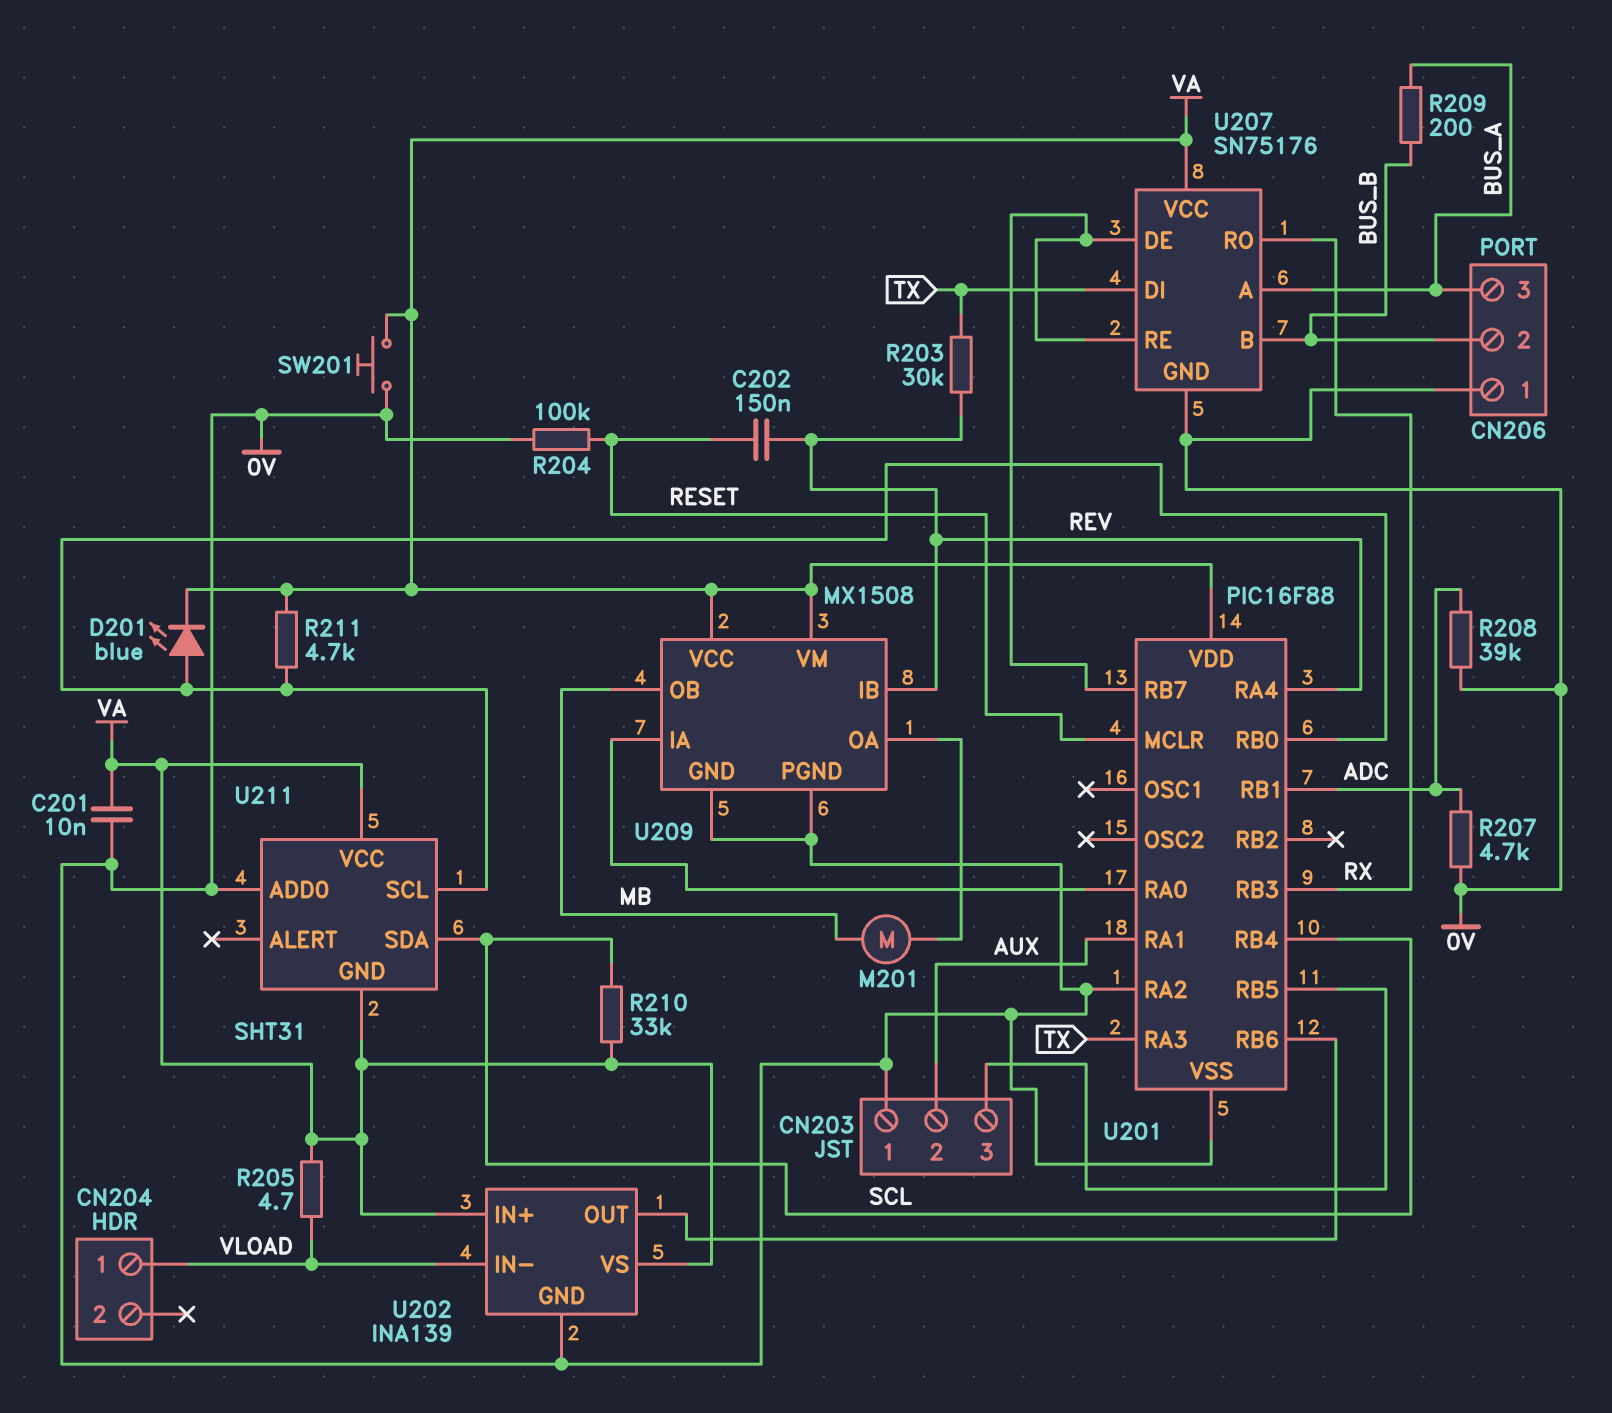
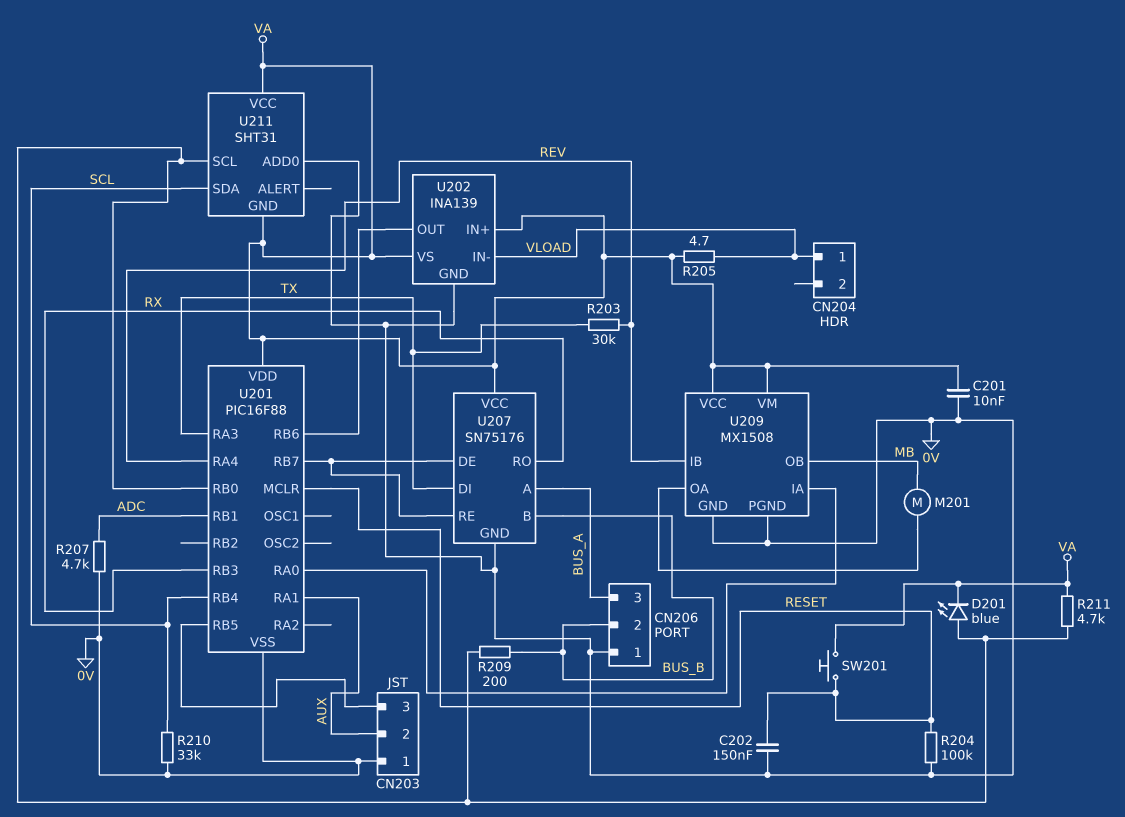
C202: 150nF (RESET, REV) -> 150nF (0V, RESET)
R208: 39k (0V, ADC) -> none
R209: 200 (BUS_A, BUS_B) -> 200 (BUS_B, U201/RB0)
R210: 33k (SCL, VA) -> 33k (0V, SCL)
SW201: button (0V, VA) -> button (RESET, VA)
U201 pin RA2: 0V -> none

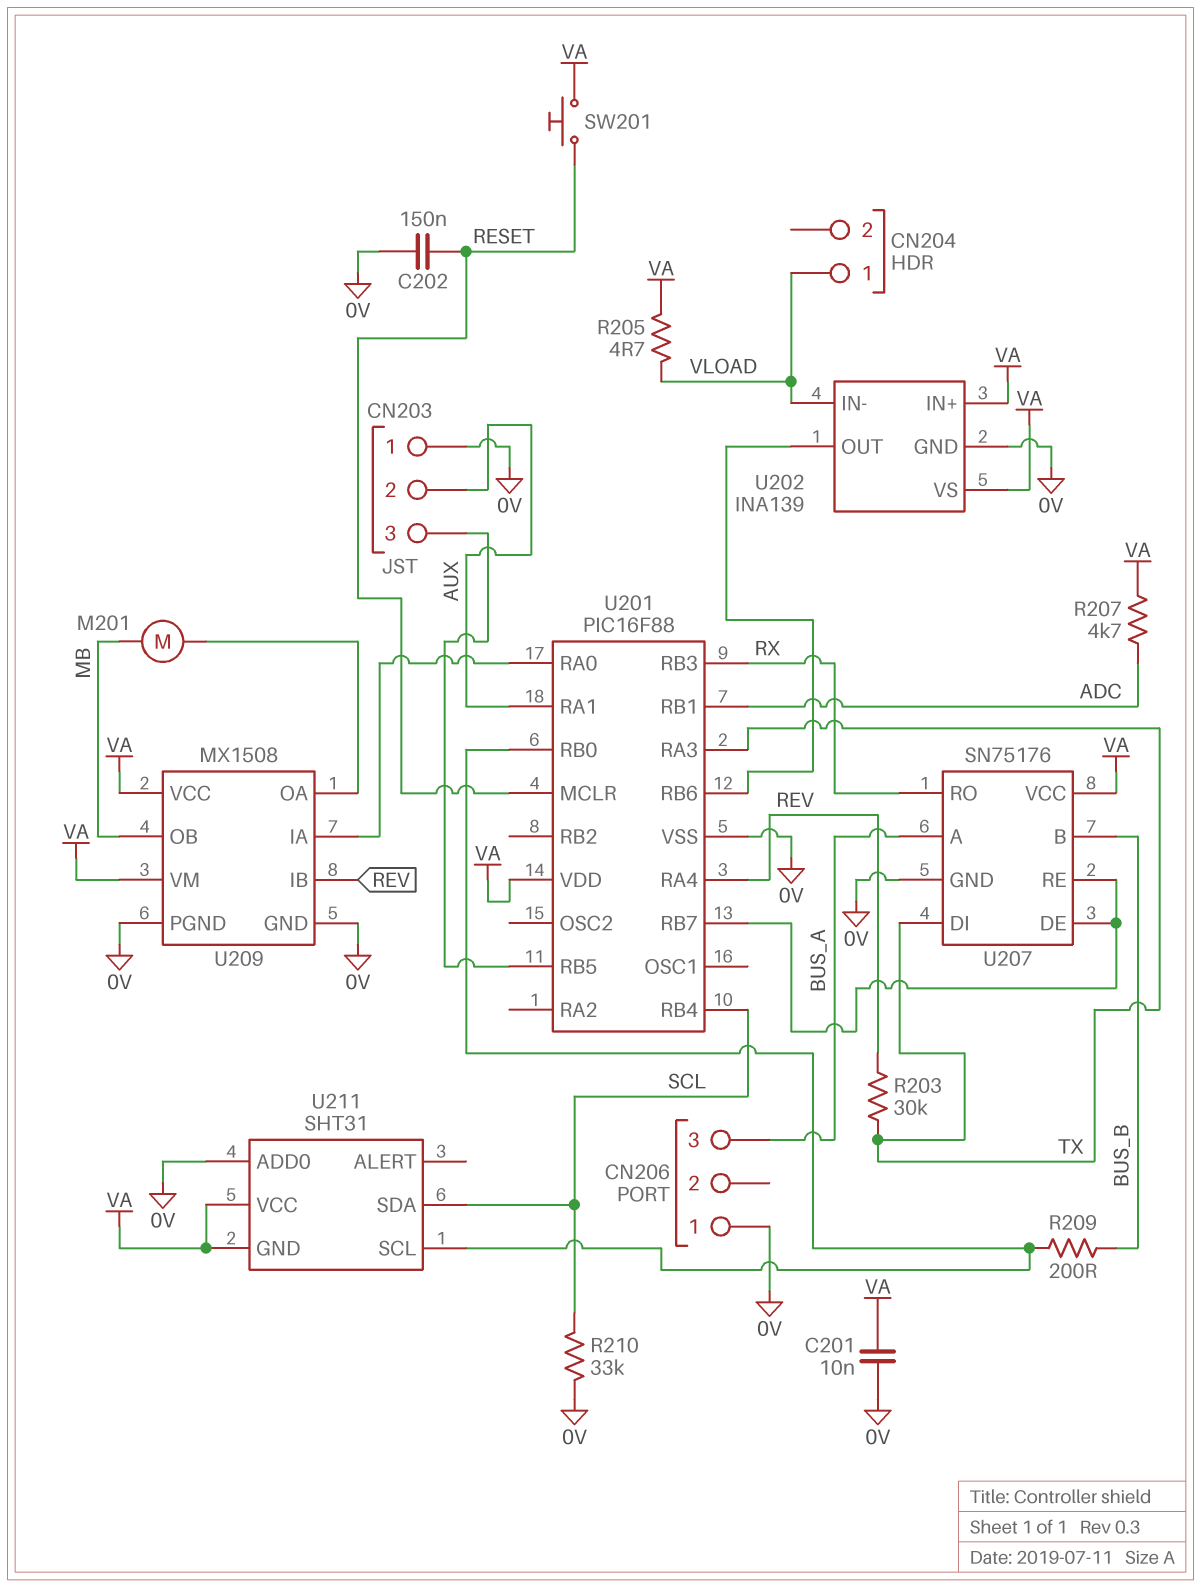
CN206 pin 2: BUS_B -> none
D201: LED blue (A U201/RB0, K VA) -> none
R204: 100k (0V, RESET) -> none
R207: 4.7k (0V, ADC) -> 4.7k (ADC, VA)
R211: 4.7k (U201/RB0, VA) -> none

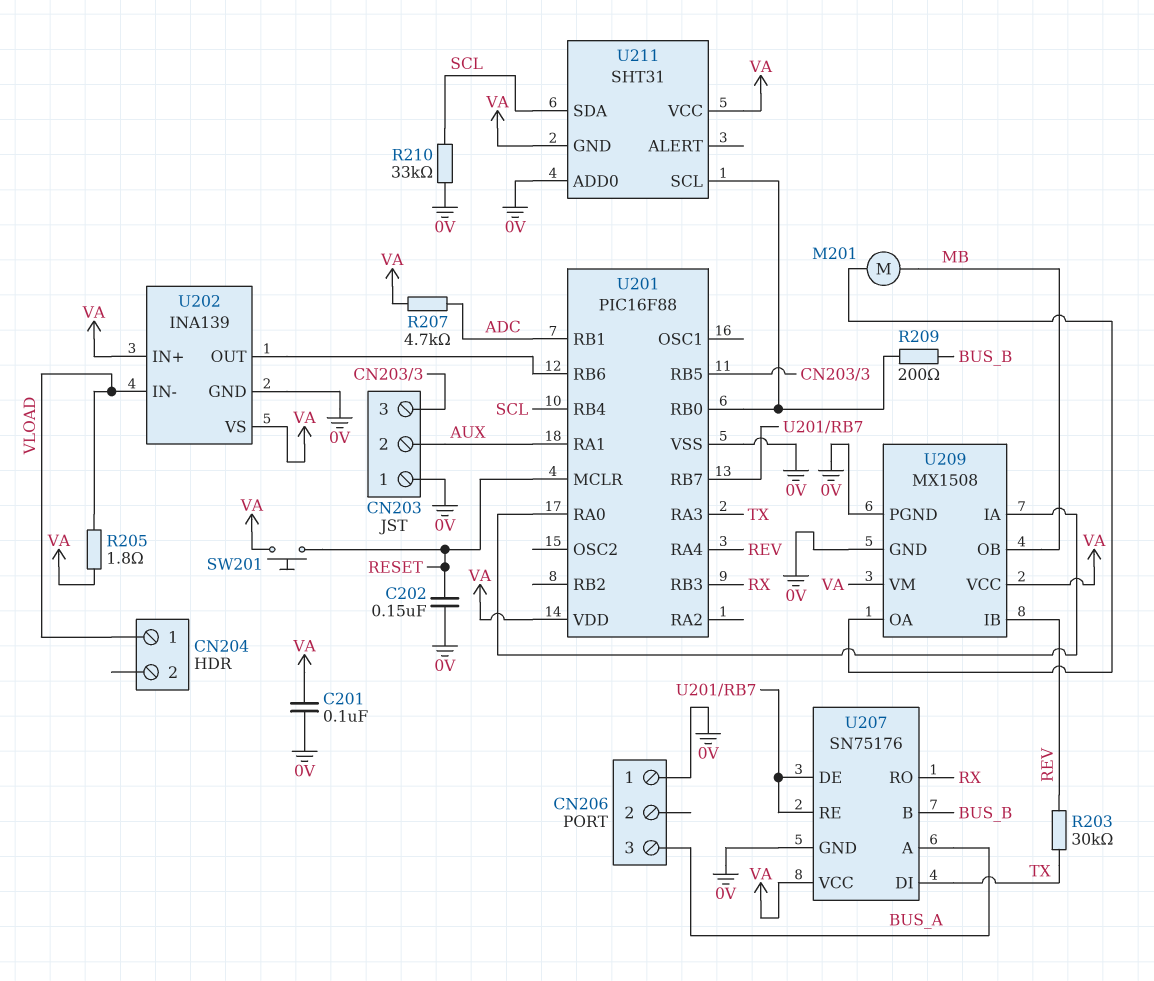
C201: 10nF (0V, VA) -> 100nF (0V, VA)
R205: 4.7 (VA, VLOAD) -> 1.8 (VA, VLOAD)

